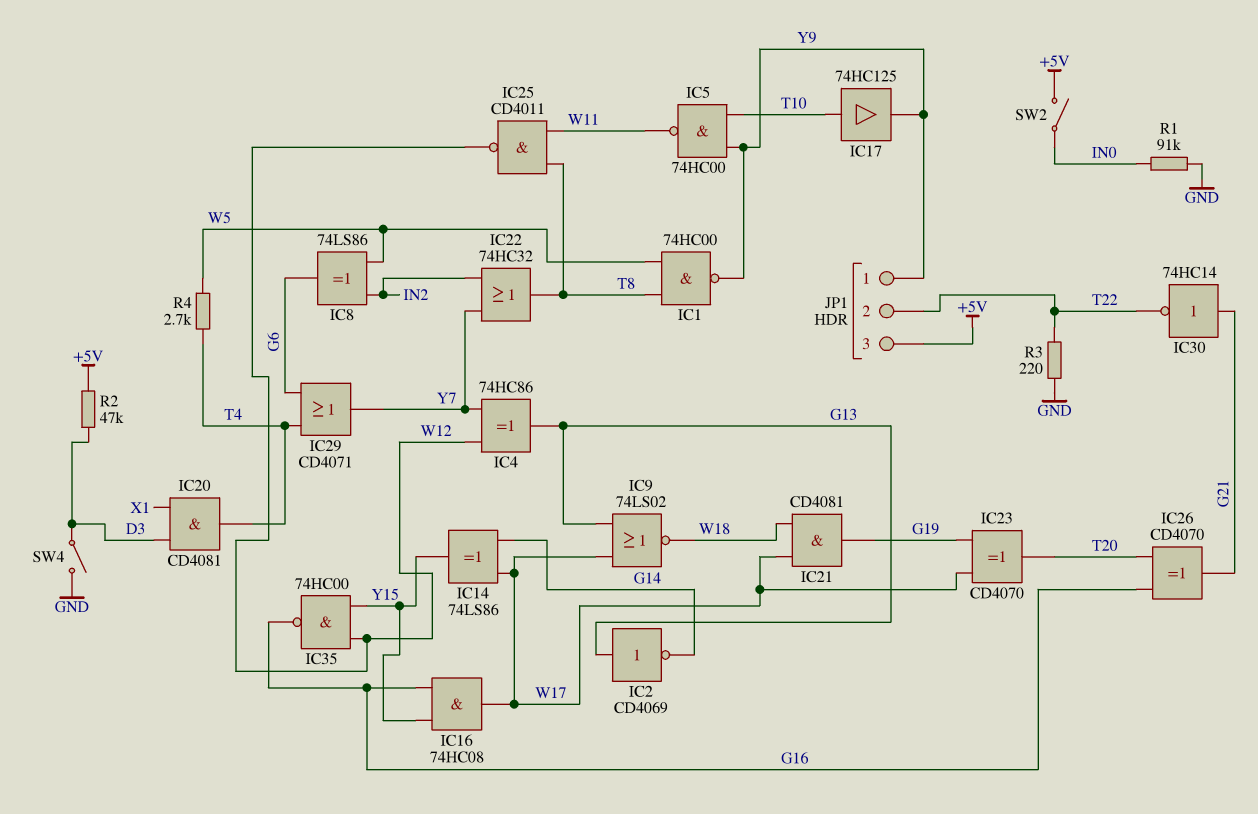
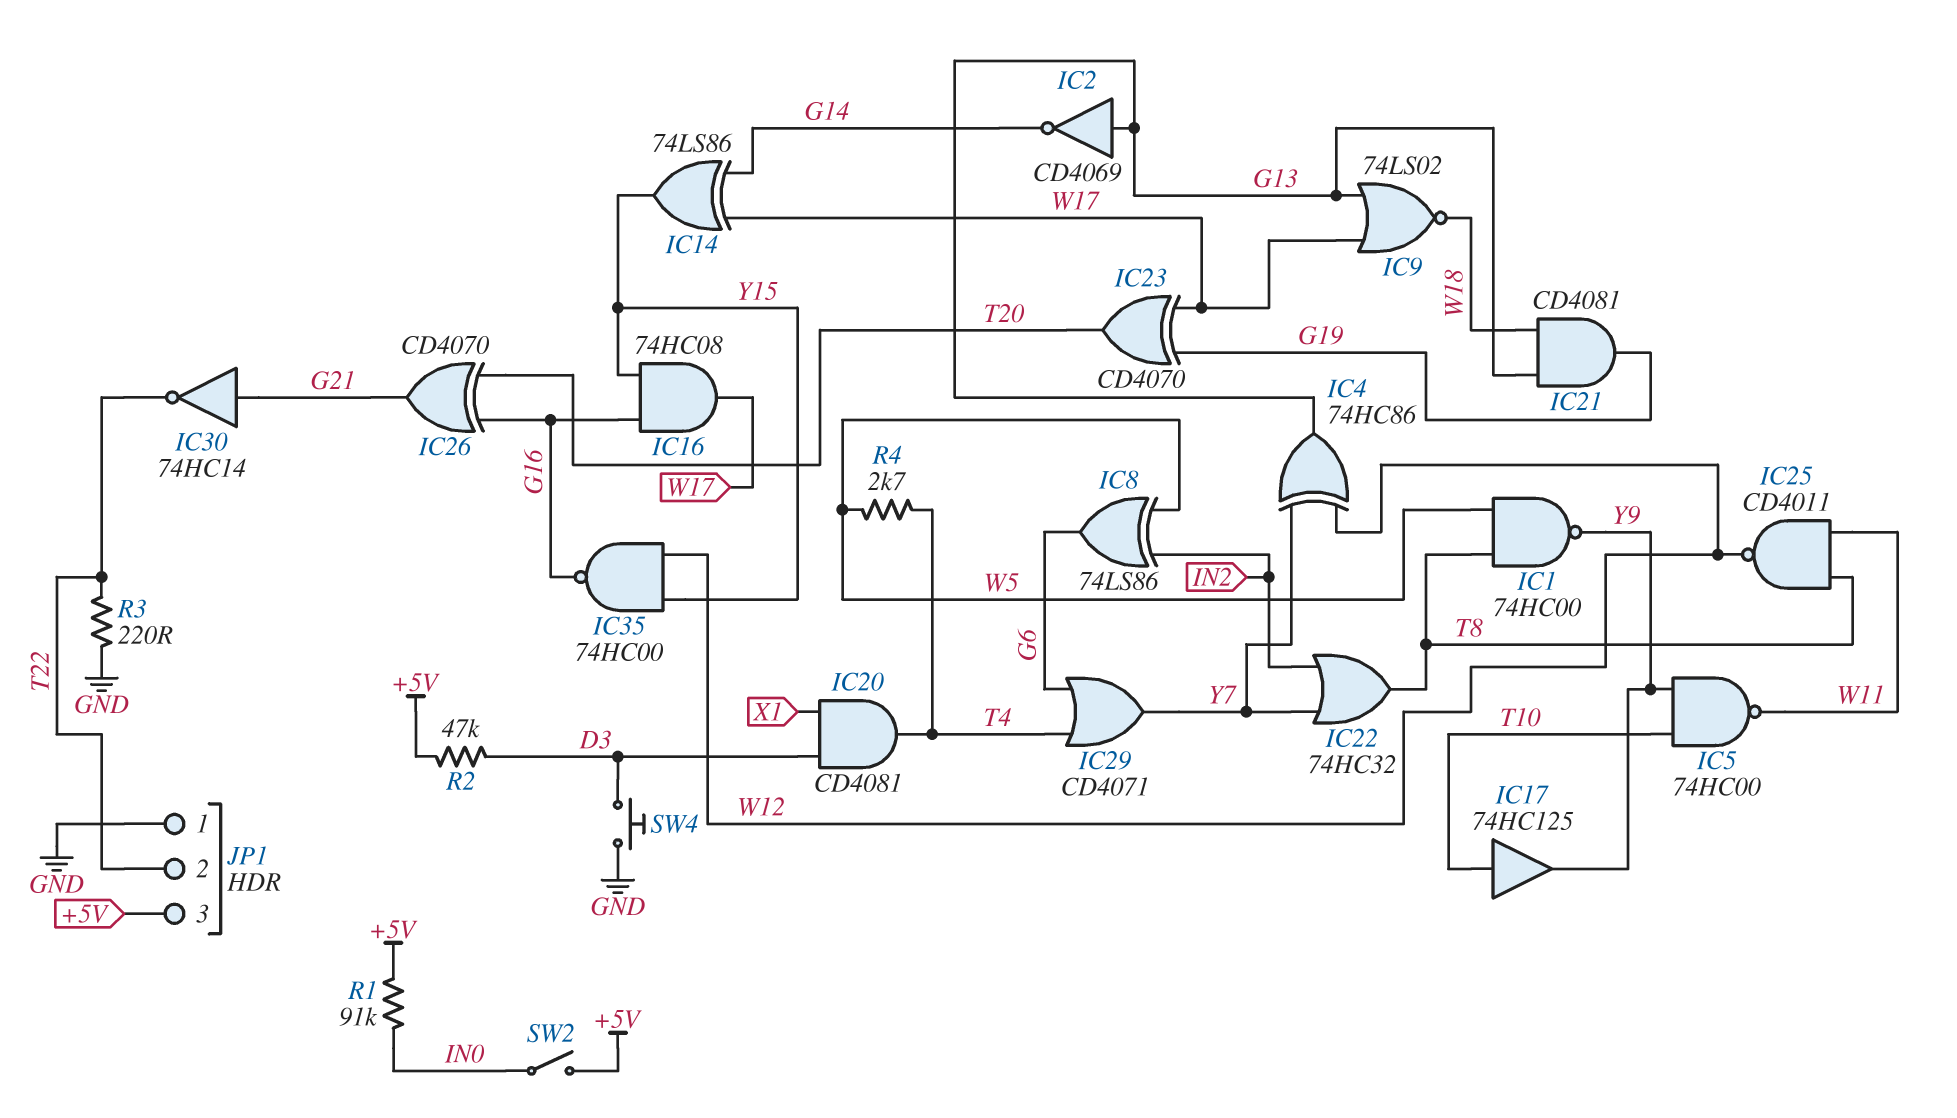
IC21: AND CD4081 (in W17, in W18, out G19) -> AND CD4081 (in G13, in W18, out G19)
JP1 pin 1: Y9 -> GND
R1: 91k (GND, IN0) -> 91k (+5V, IN0)
SW4: switch (D3, GND) -> button (D3, GND)

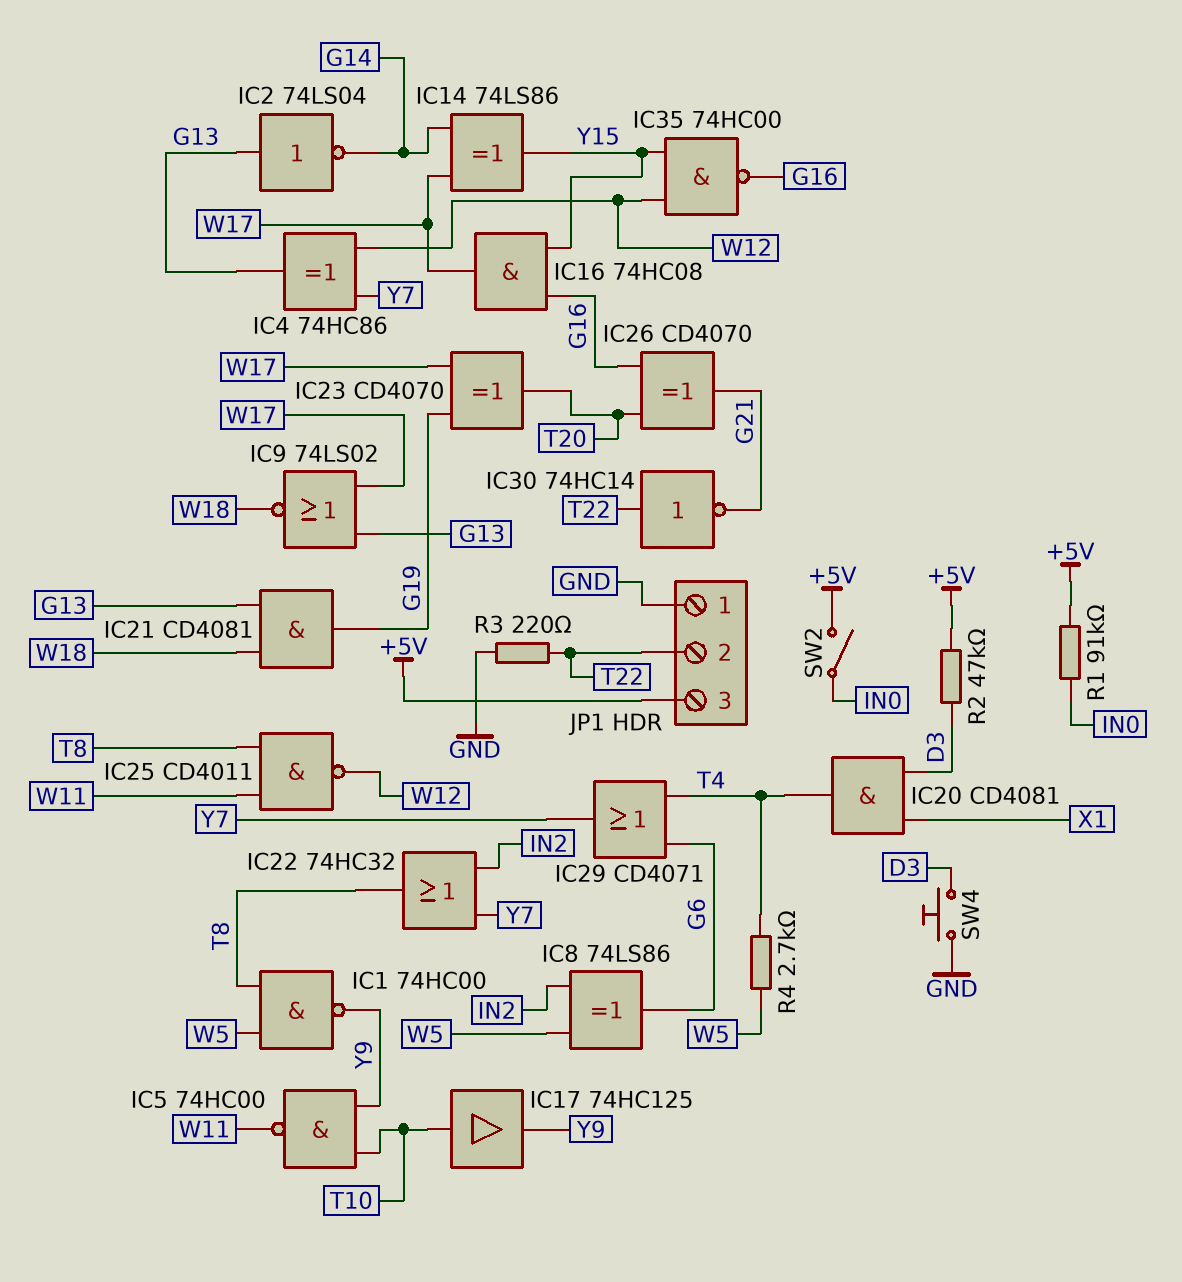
IC2: NOT CD4069 (in G13, out G14) -> NOT 74LS04 (in G13, out G14)
IC30: NOT 74HC14 (in G21, out T22) -> NOT 74HC14 (in T22, out G21)

